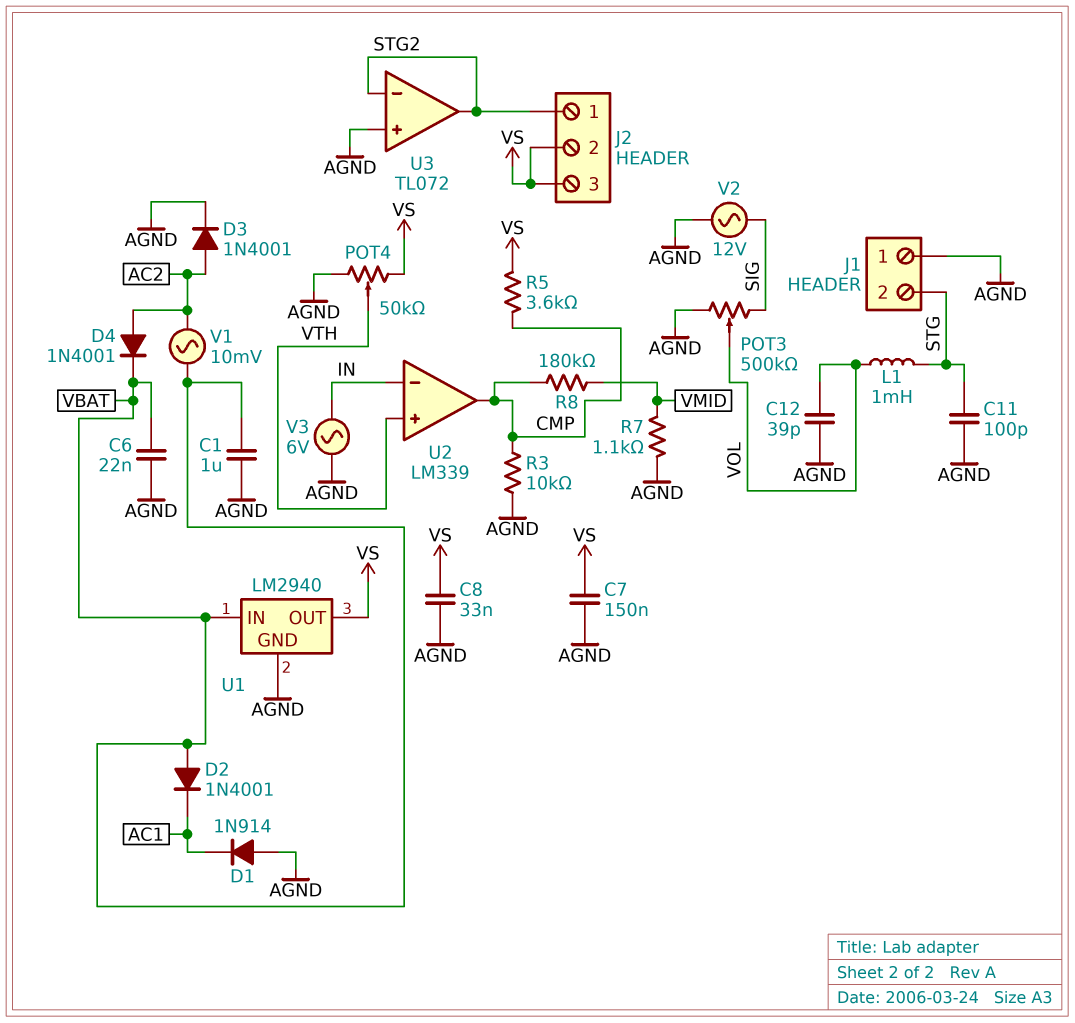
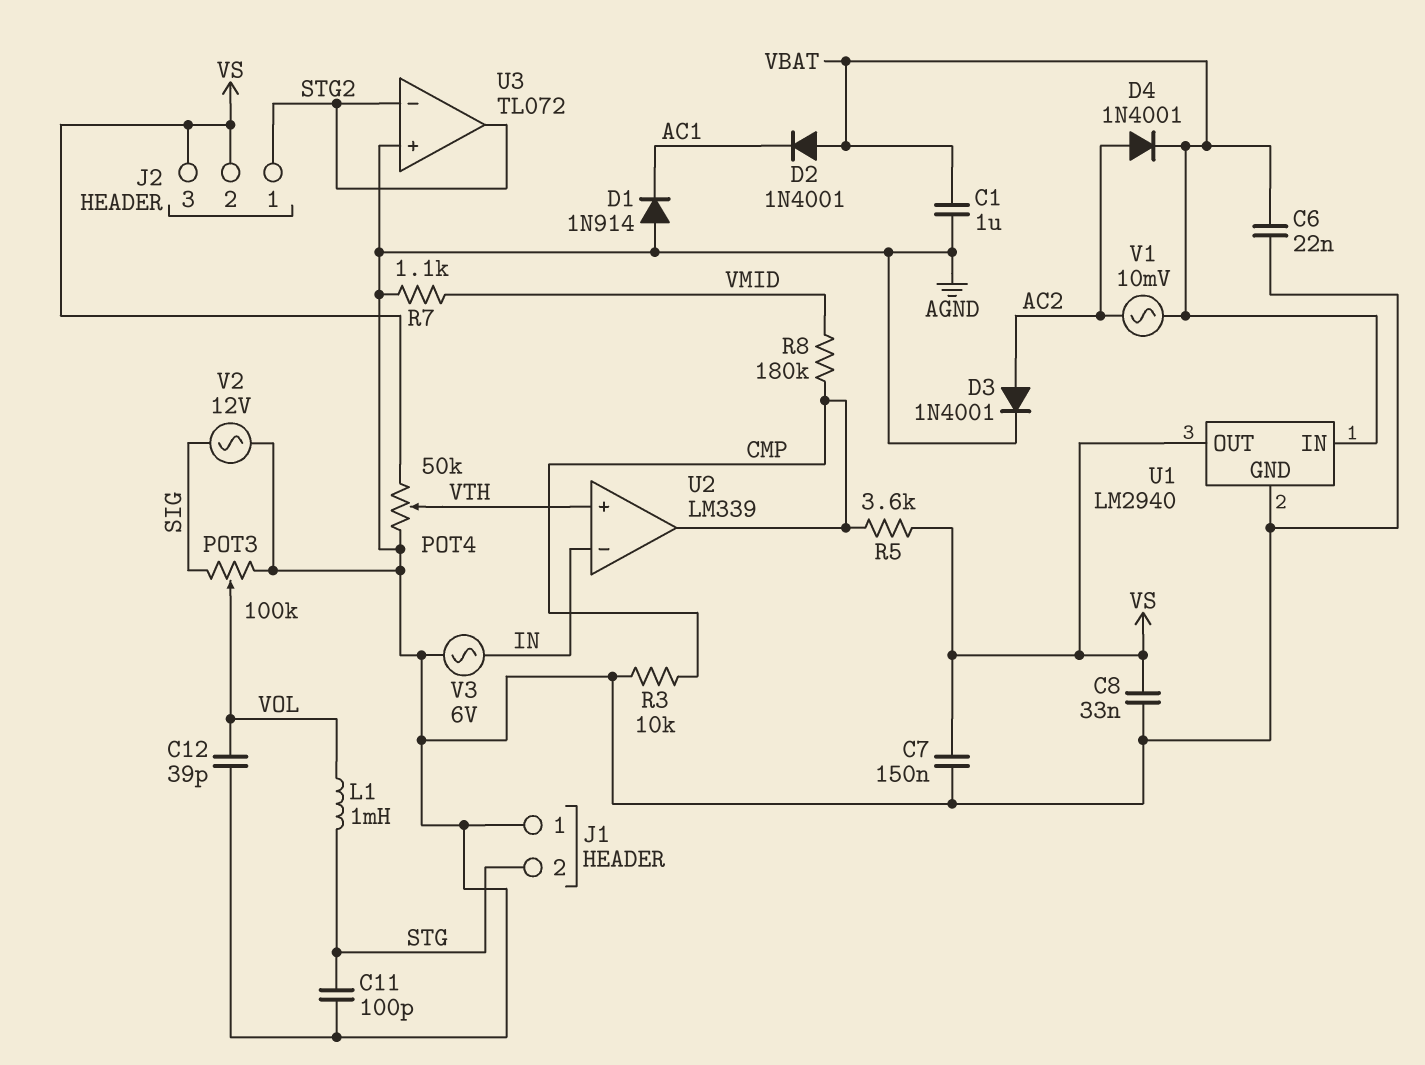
POT3: 500k (AGND, SIG, wiper VOL) -> 100k (AGND, SIG, wiper VOL)

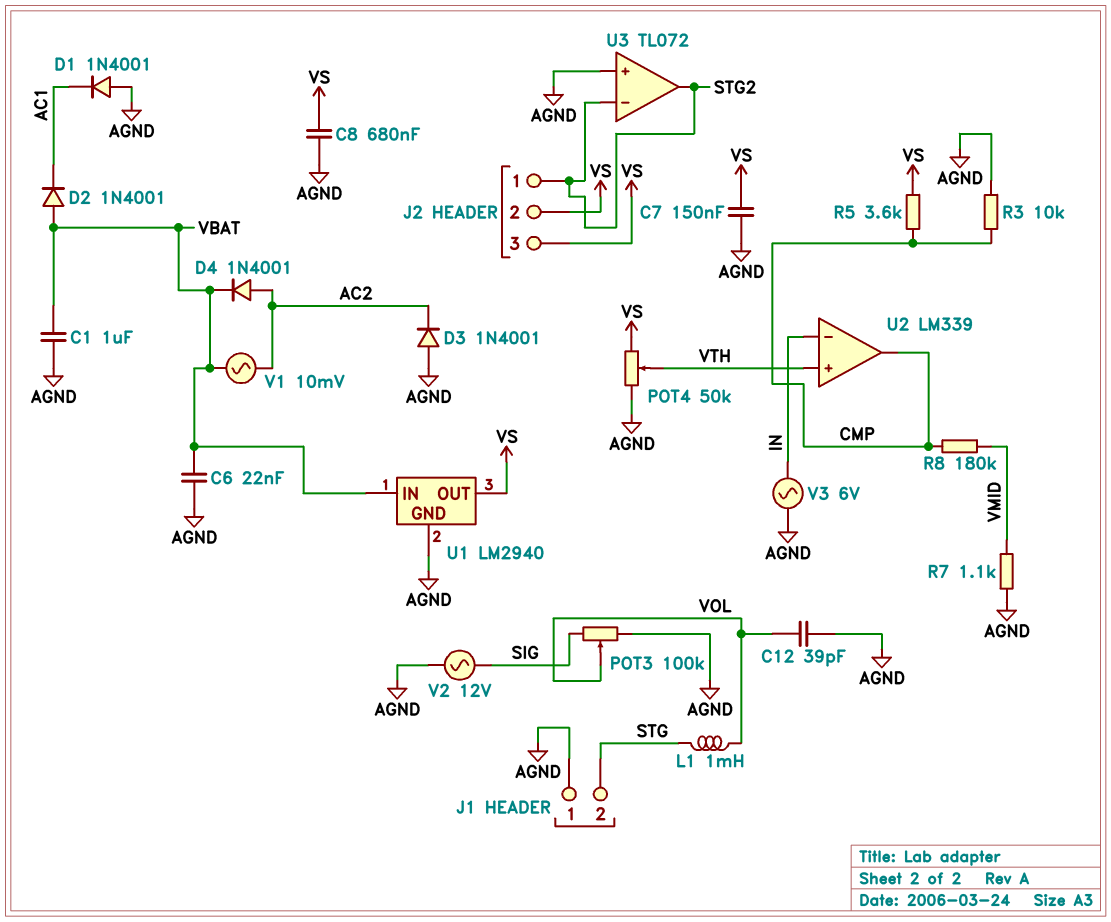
C8: 33nF (AGND, VS) -> 680nF (AGND, VS)
C11: 100pF (AGND, STG) -> none
D1: diode 1N914 (A AGND, K AC1) -> diode 1N4001 (A AGND, K AC1)
D3: diode 1N4001 (A AC2, K AGND) -> diode 1N4001 (A AGND, K AC2)

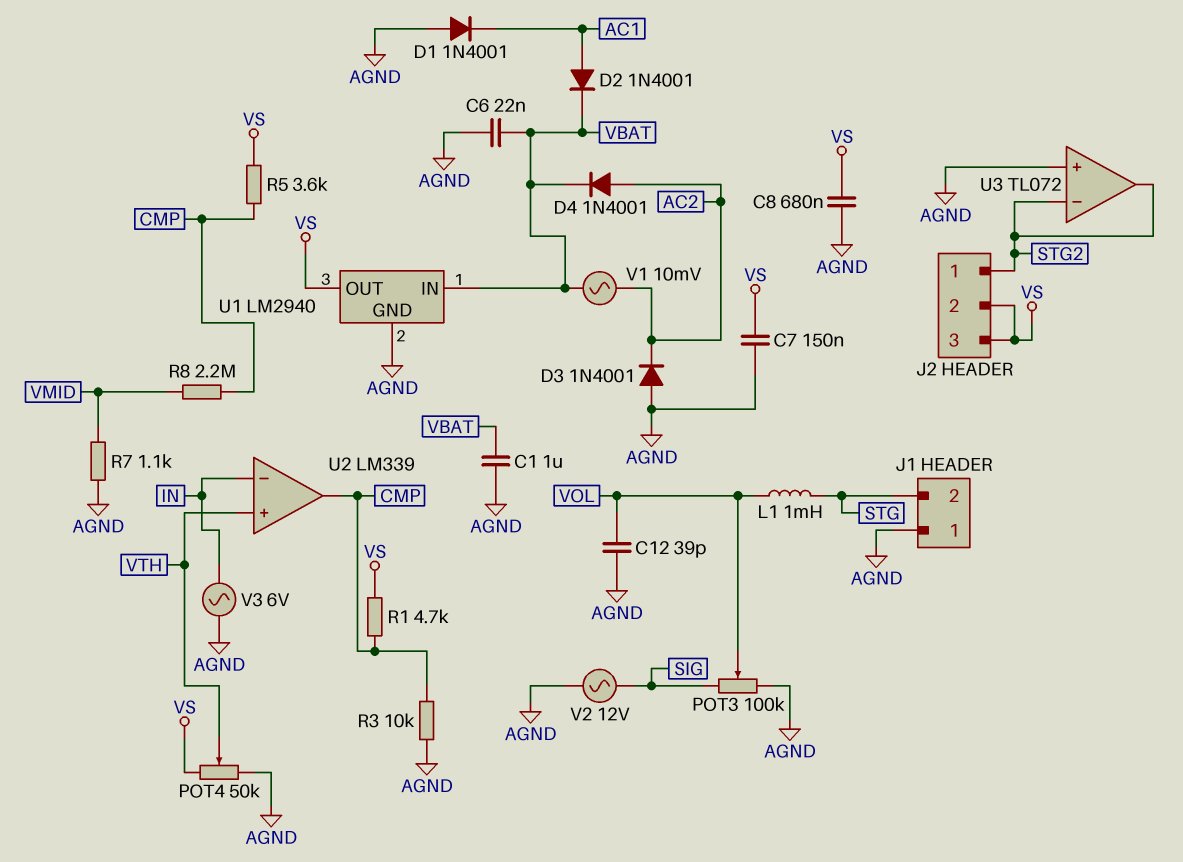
D2: diode 1N4001 (A VBAT, K AC1) -> diode 1N4001 (A AC1, K VBAT)
R1: none -> 4.7k (CMP, VS)
R8: 180k (CMP, VMID) -> 2.2M (CMP, VMID)

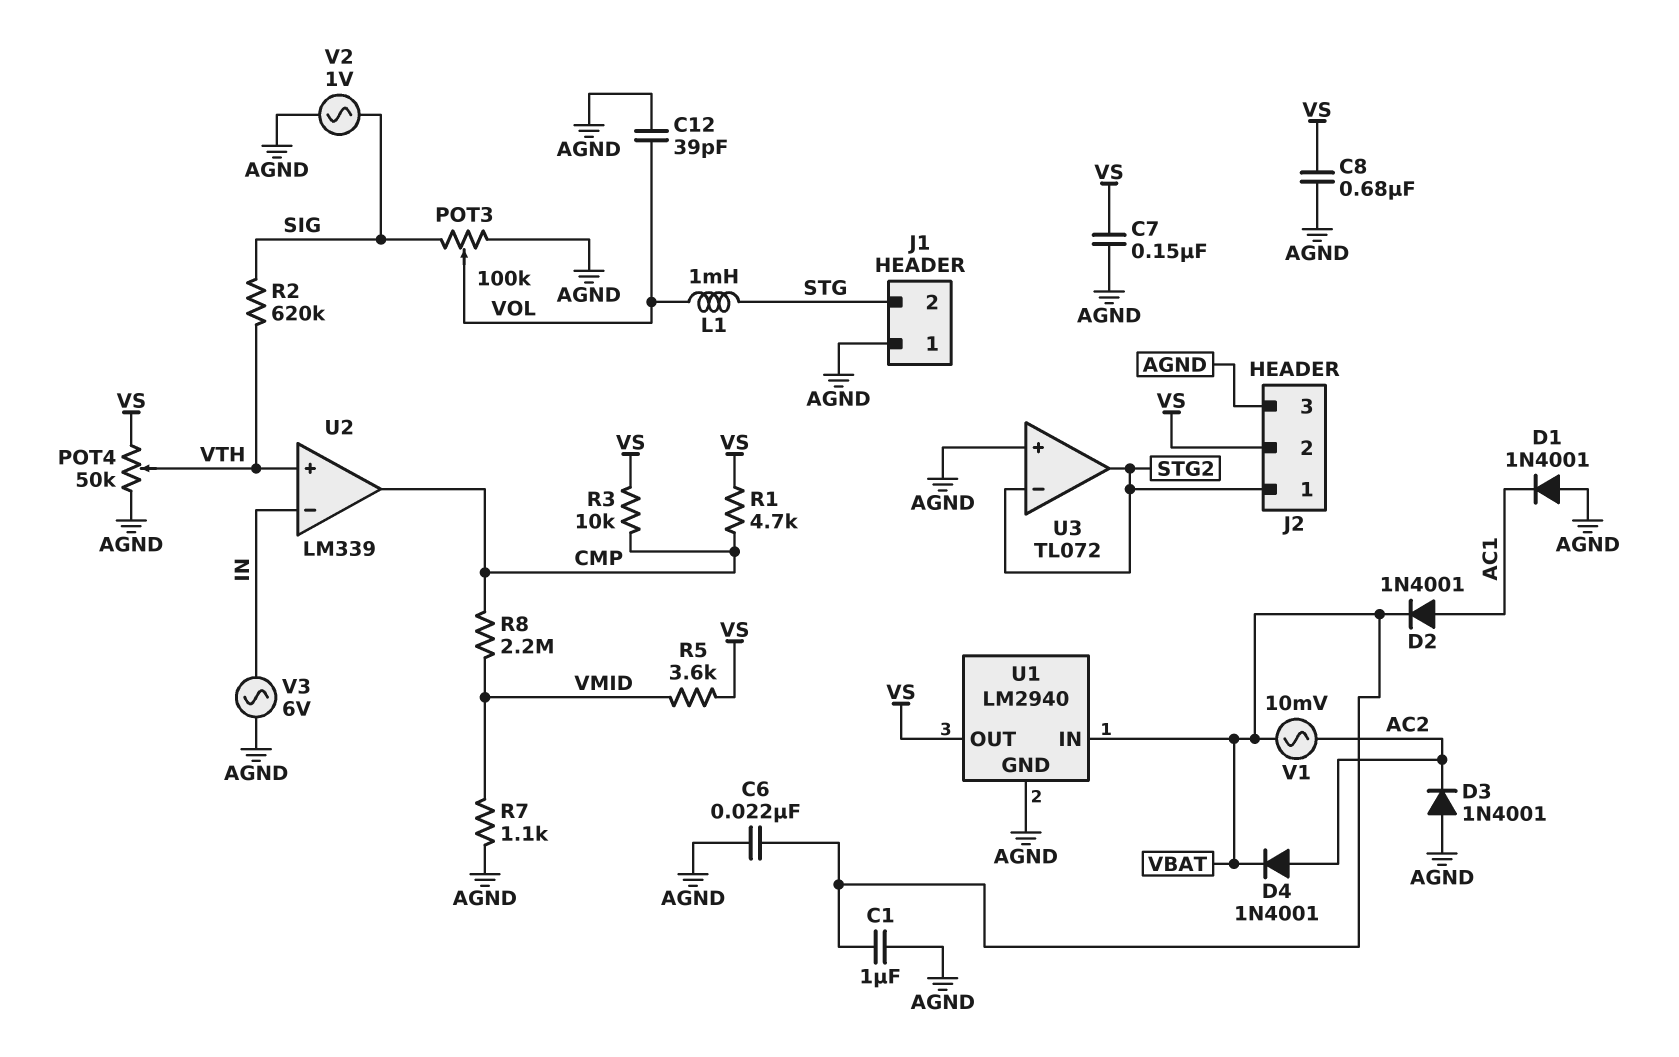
J2 pin 3: VS -> AGND
R2: none -> 620k (SIG, VTH)
R3: 10k (AGND, CMP) -> 10k (CMP, VS)
R5: 3.6k (CMP, VS) -> 3.6k (VMID, VS)
V2: AC 12V (AGND, SIG) -> AC 1V (AGND, SIG)

